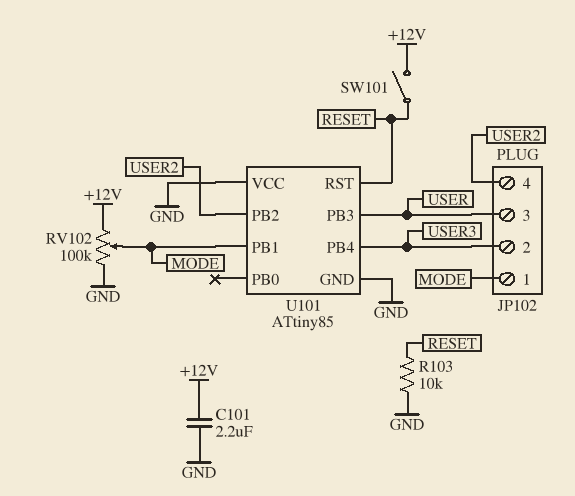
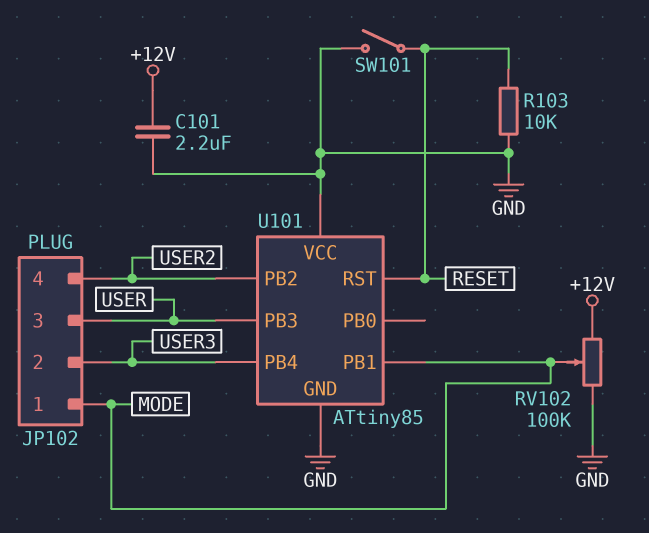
SW101: switch (+12V, RESET) -> switch (GND, RESET)

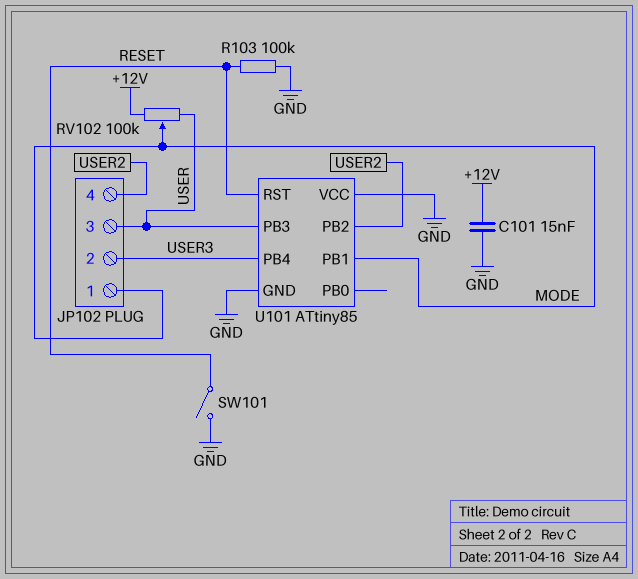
C101: 2.2uF (+12V, GND) -> 15nF (+12V, GND)
R103: 10k (GND, RESET) -> 100k (GND, RESET)
RV102: 100k (+12V, GND, wiper MODE) -> 100k (+12V, USER, wiper MODE)

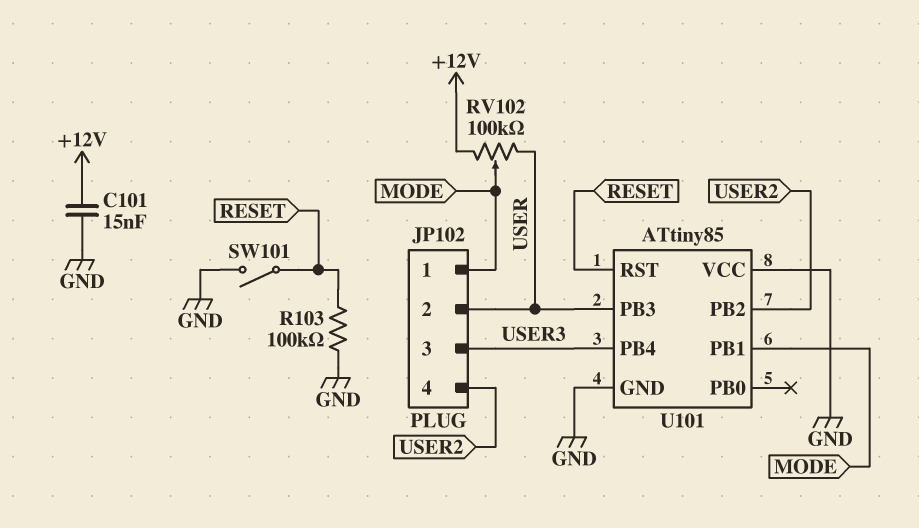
JP102 pin 2: USER3 -> USER
JP102 pin 3: USER -> USER3

